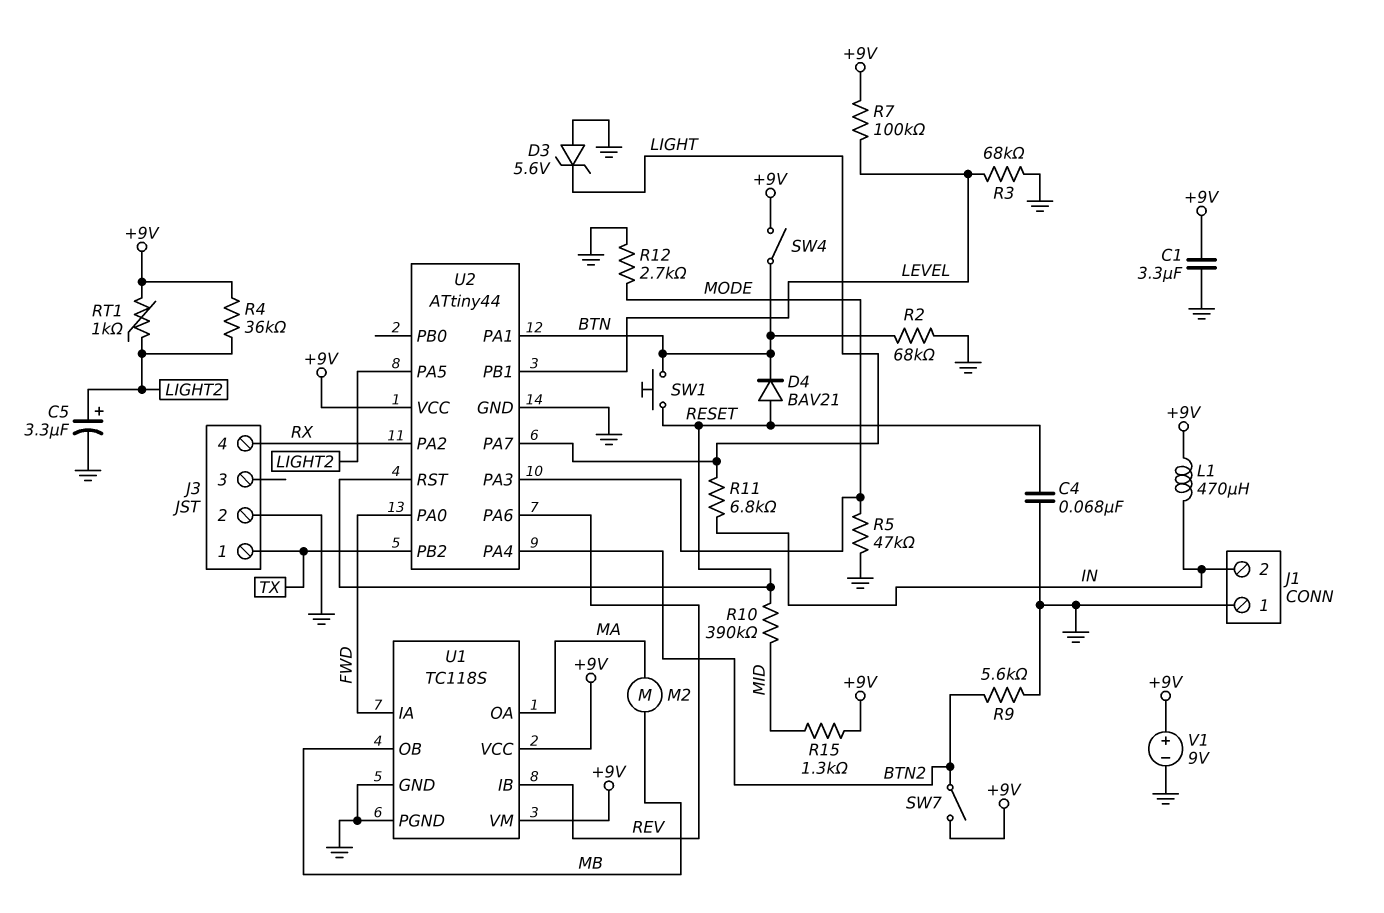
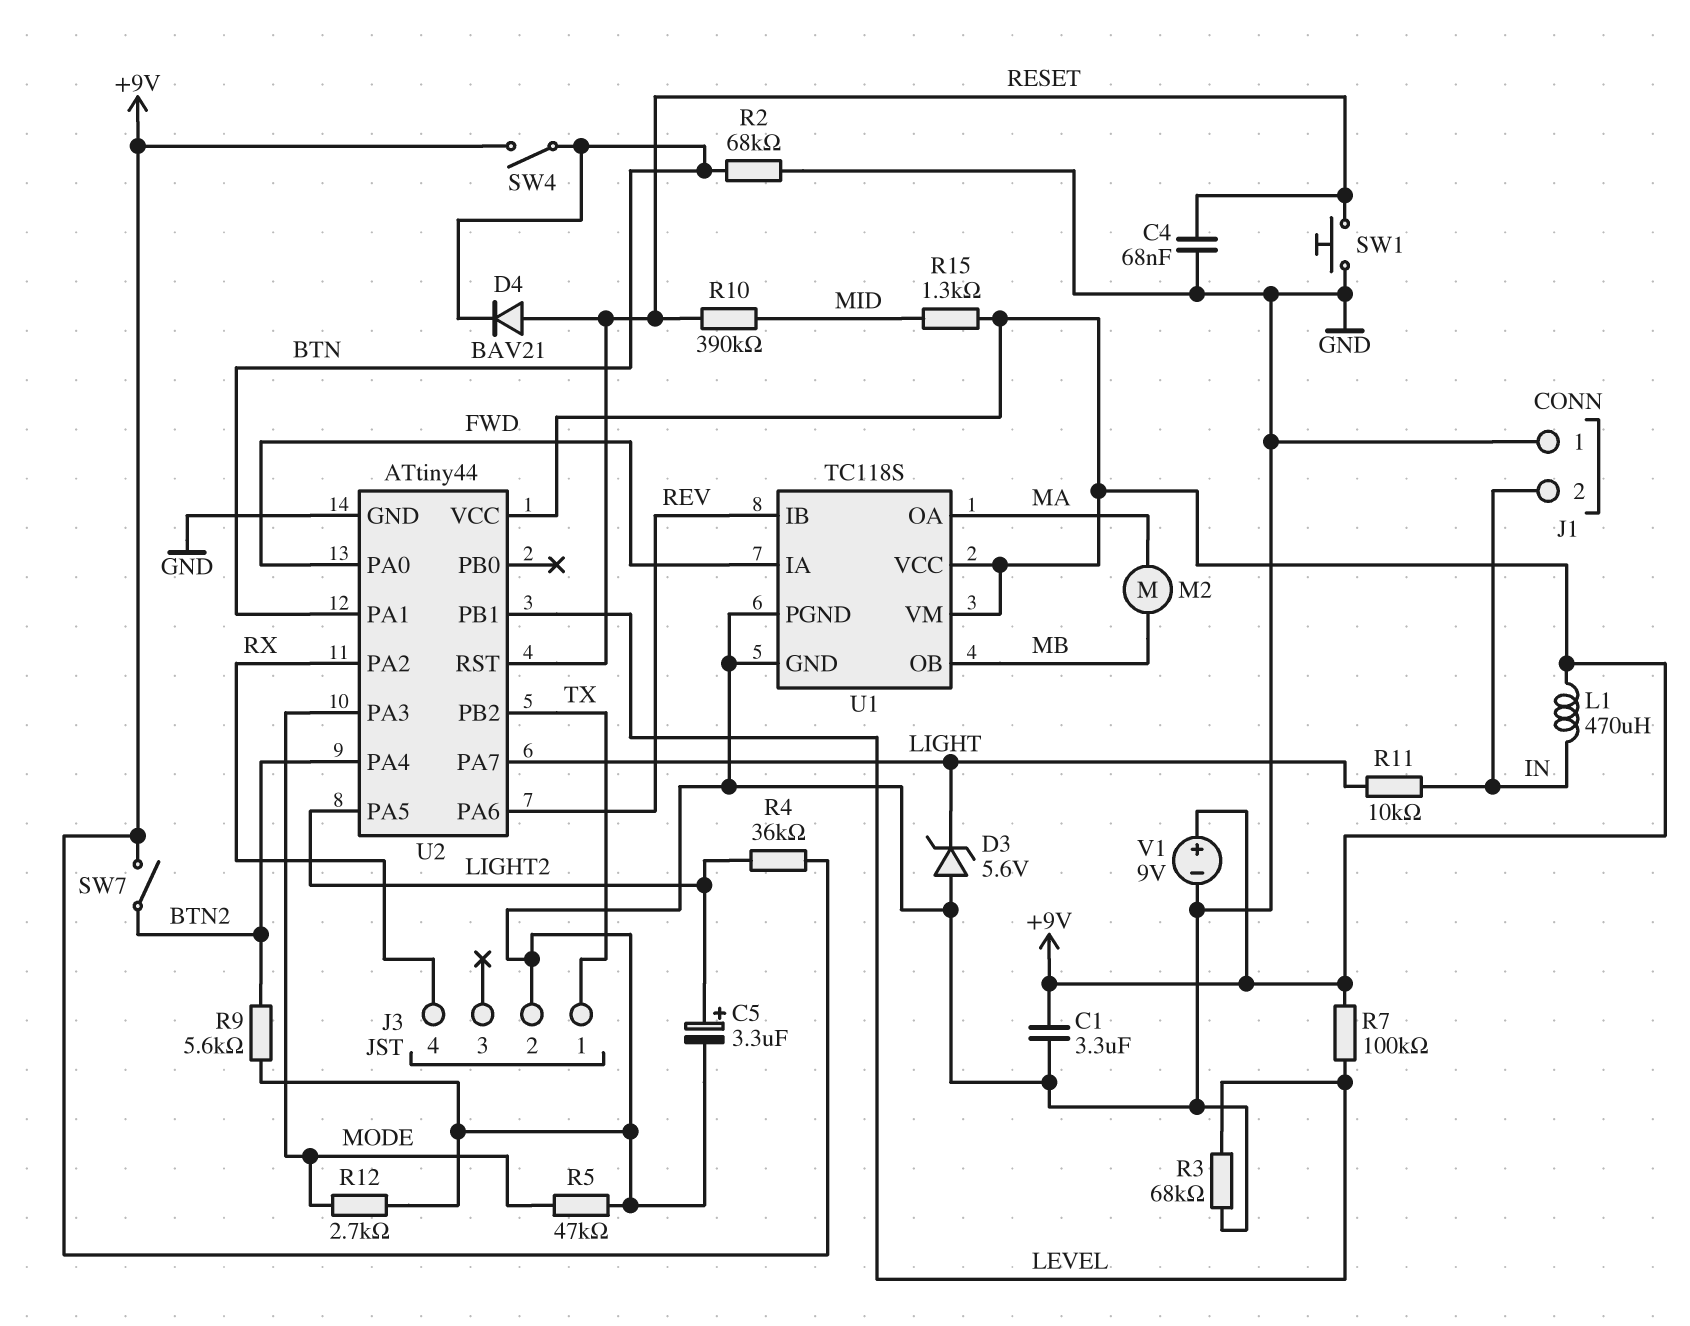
R11: 6.8k (IN, LIGHT) -> 10k (IN, LIGHT)
RT1: 1k (+9V, LIGHT2) -> none
SW1: button (BTN, RESET) -> button (GND, RESET)

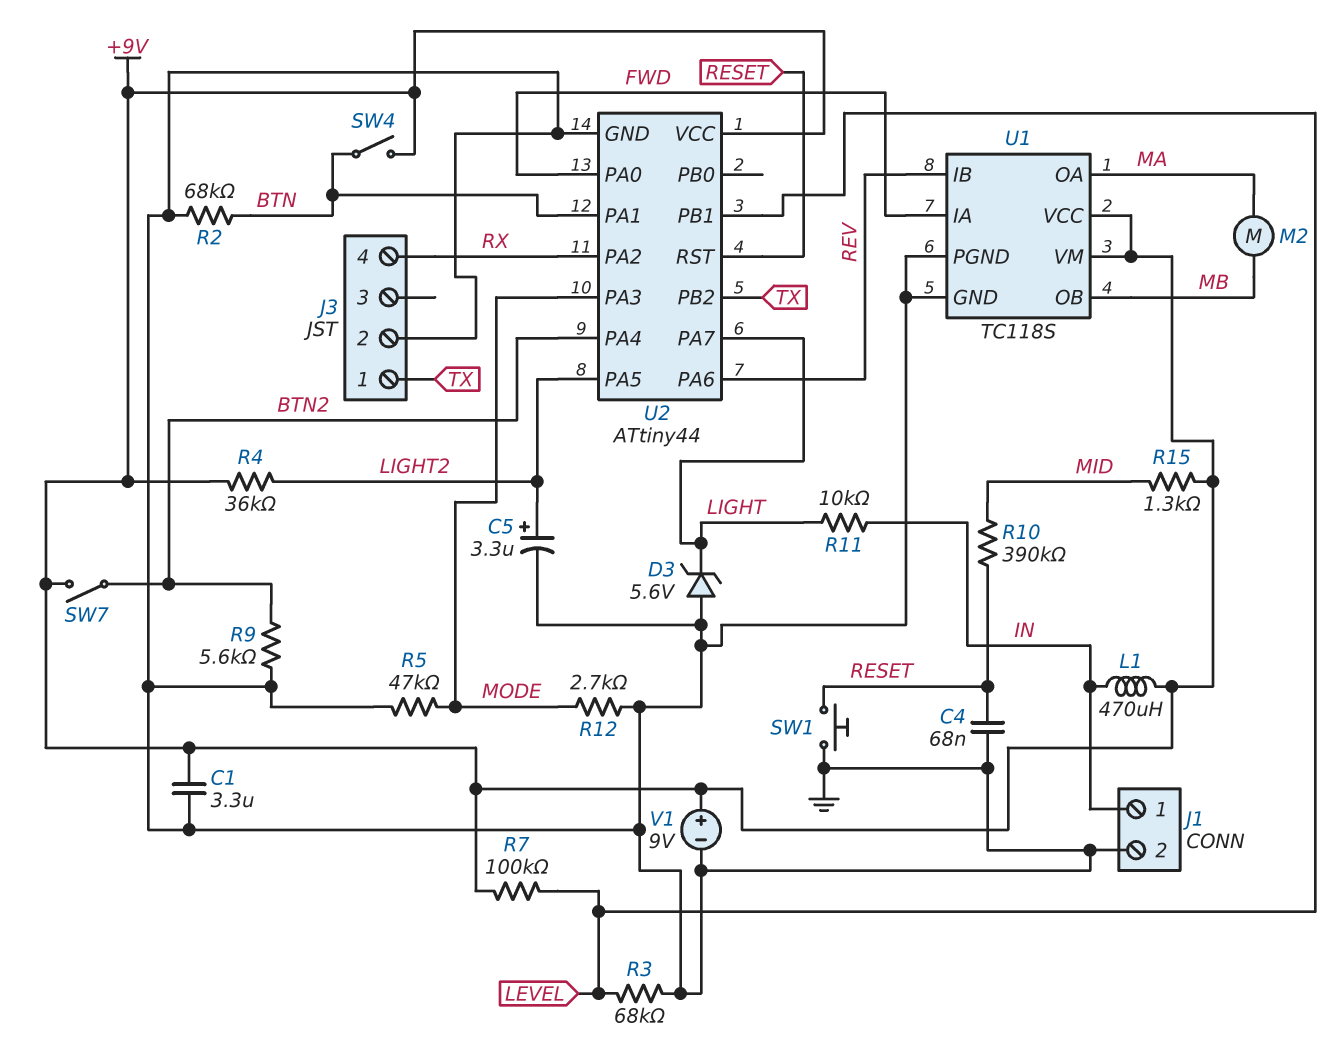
D4: diode BAV21 (A RESET, K BTN) -> none
J1 pin 1: GND -> IN
J1 pin 2: IN -> GND

